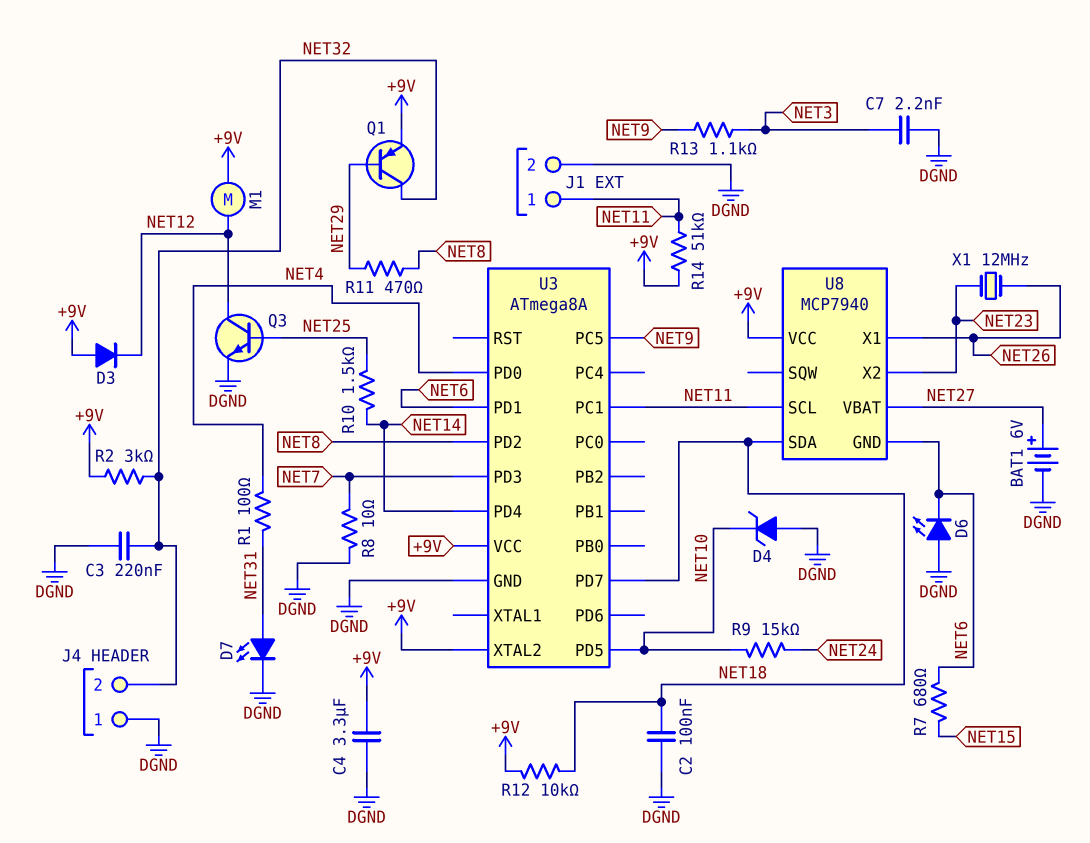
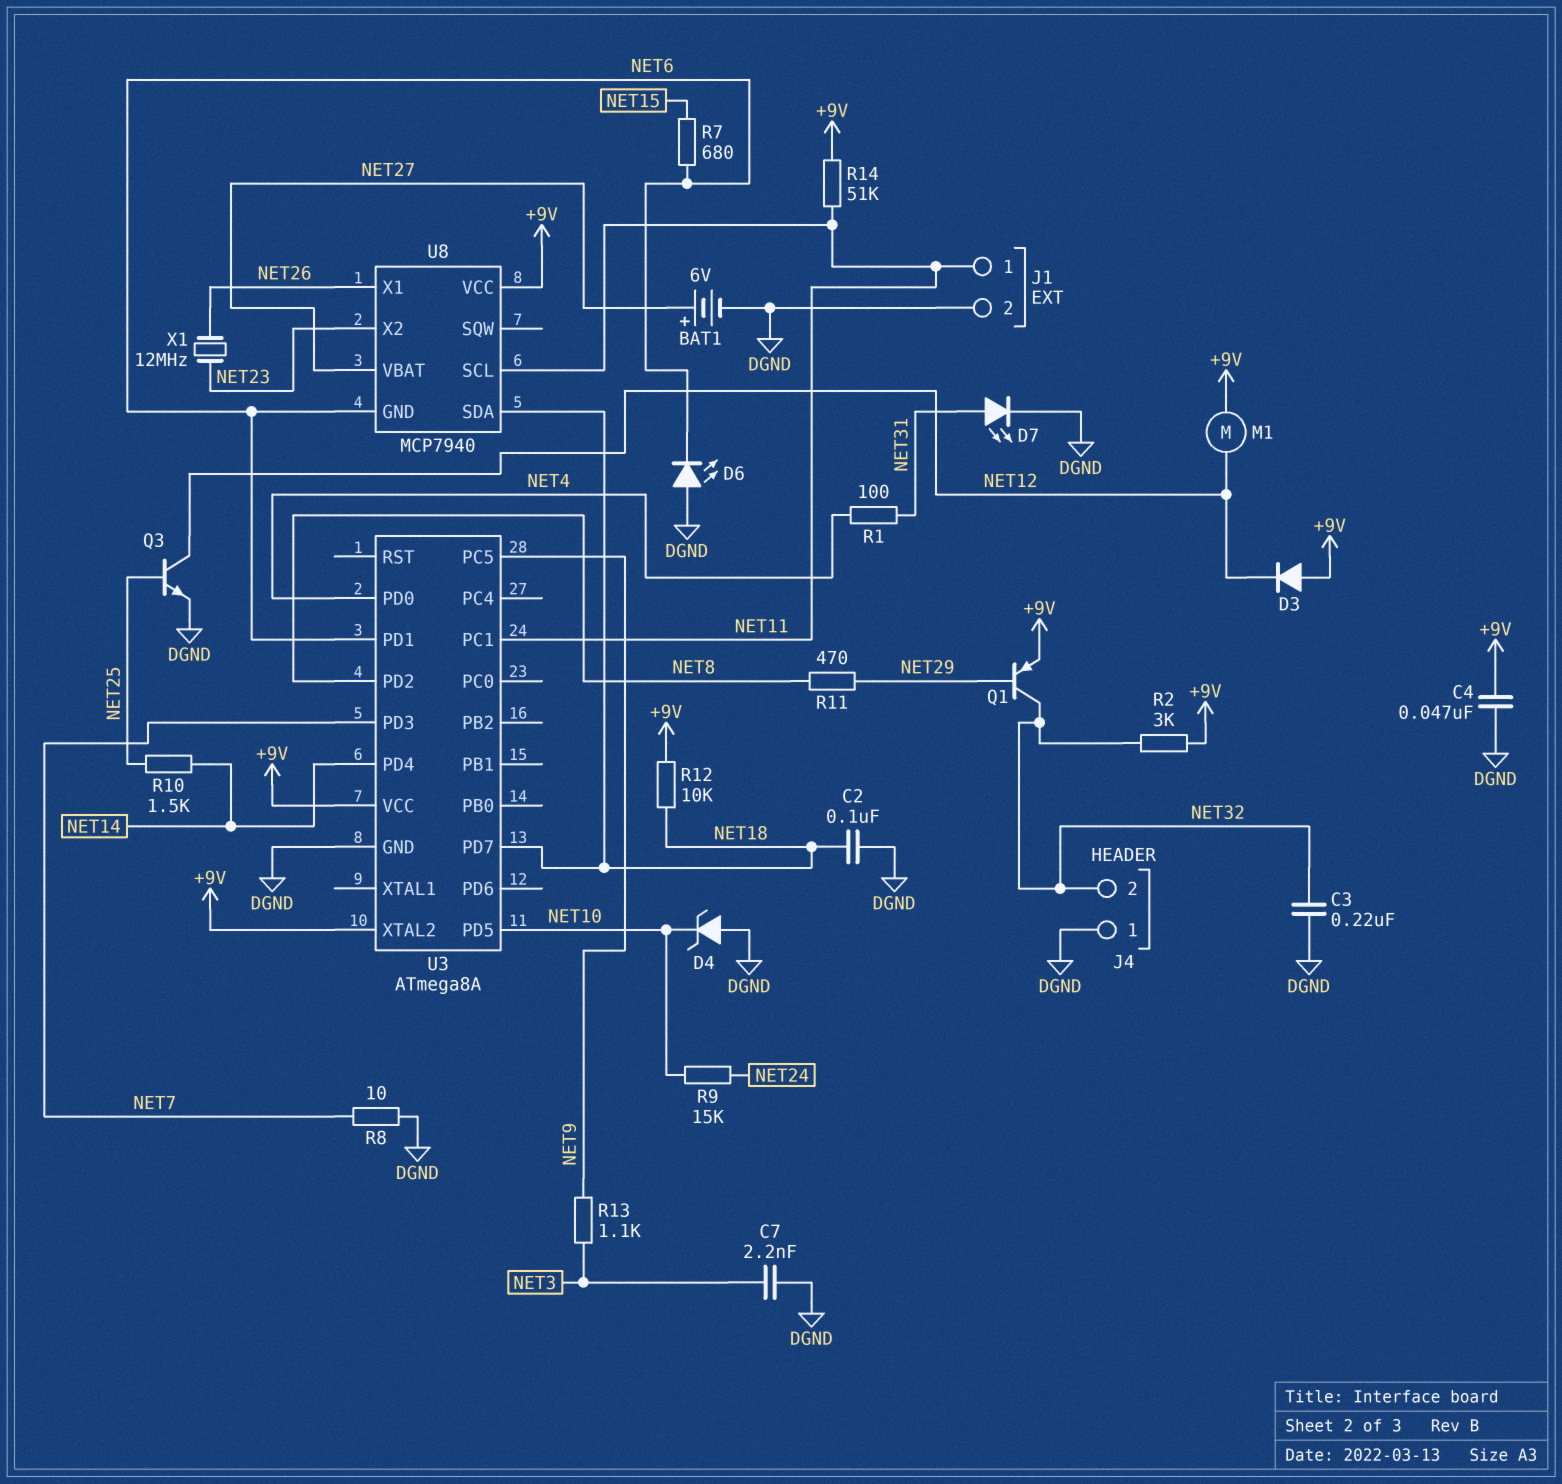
C4: 3.3uF (+9V, DGND) -> 47nF (+9V, DGND)

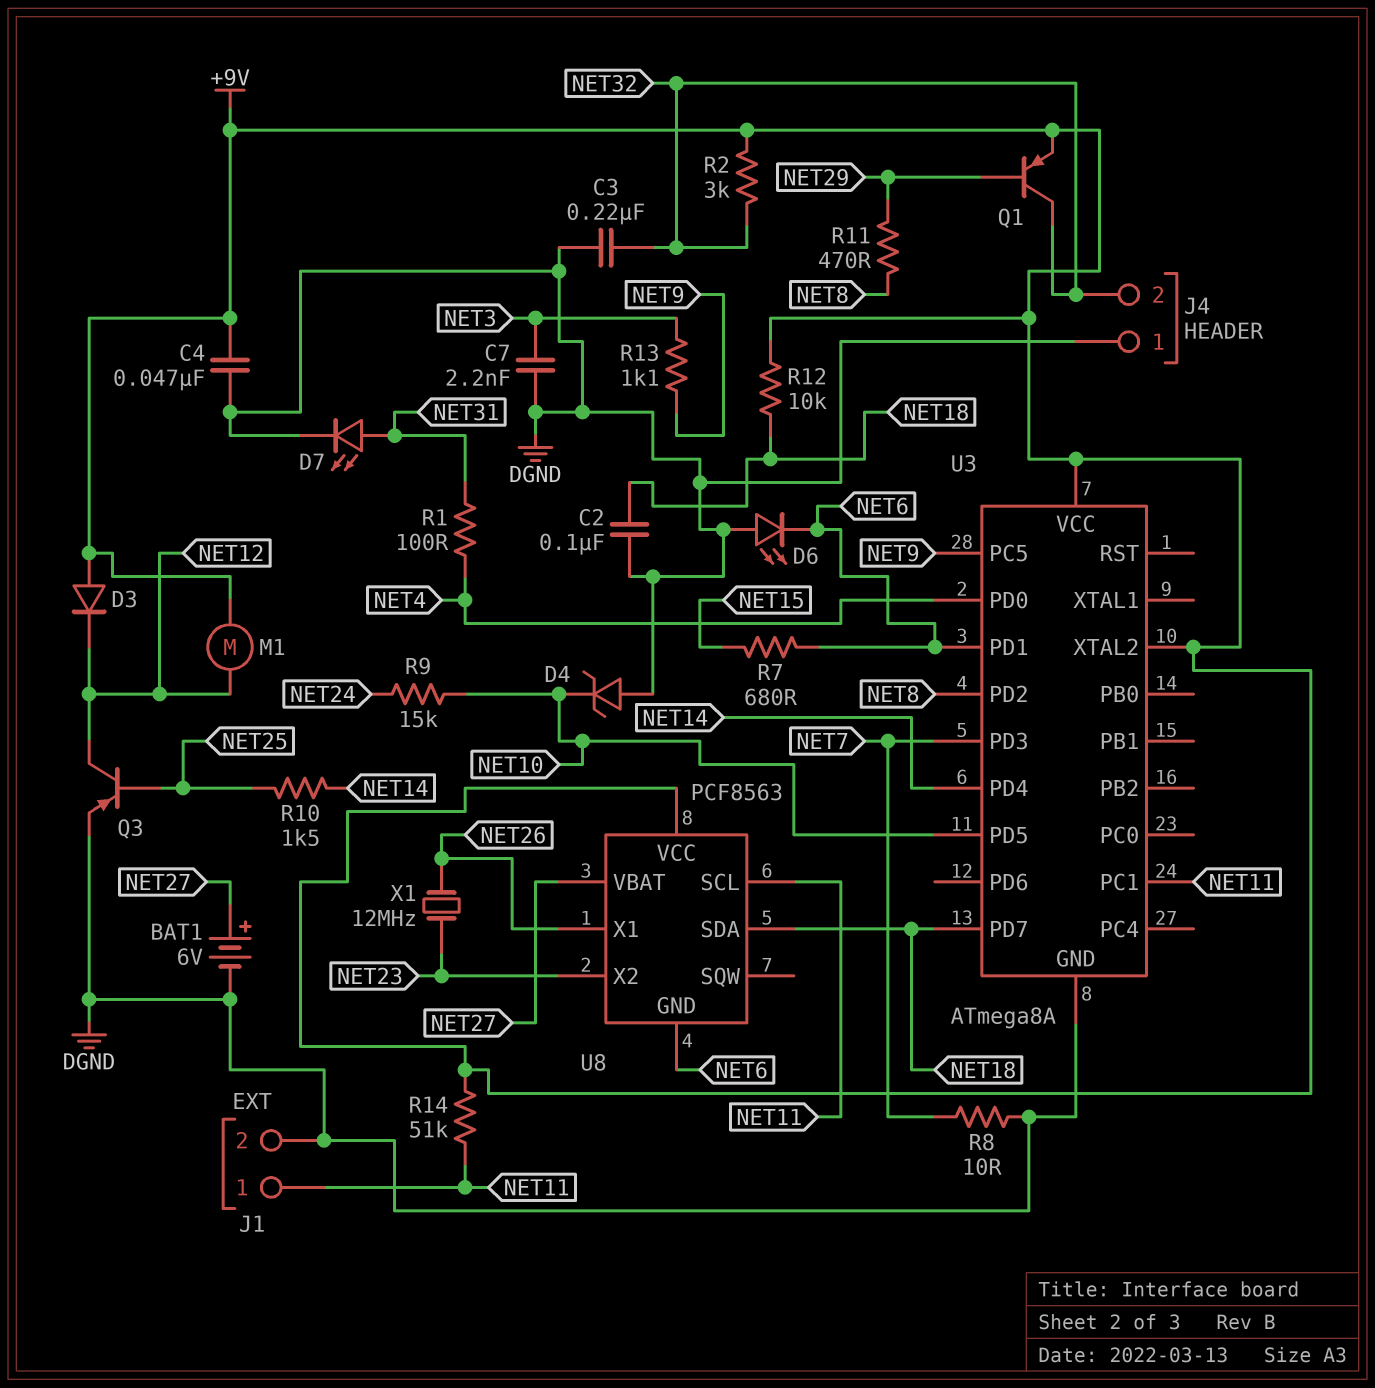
Q3: NPN (B NET25, C NET12, E DGND) -> PNP (B NET25, C NET12, E DGND)
U8: MCP7940 -> PCF8563

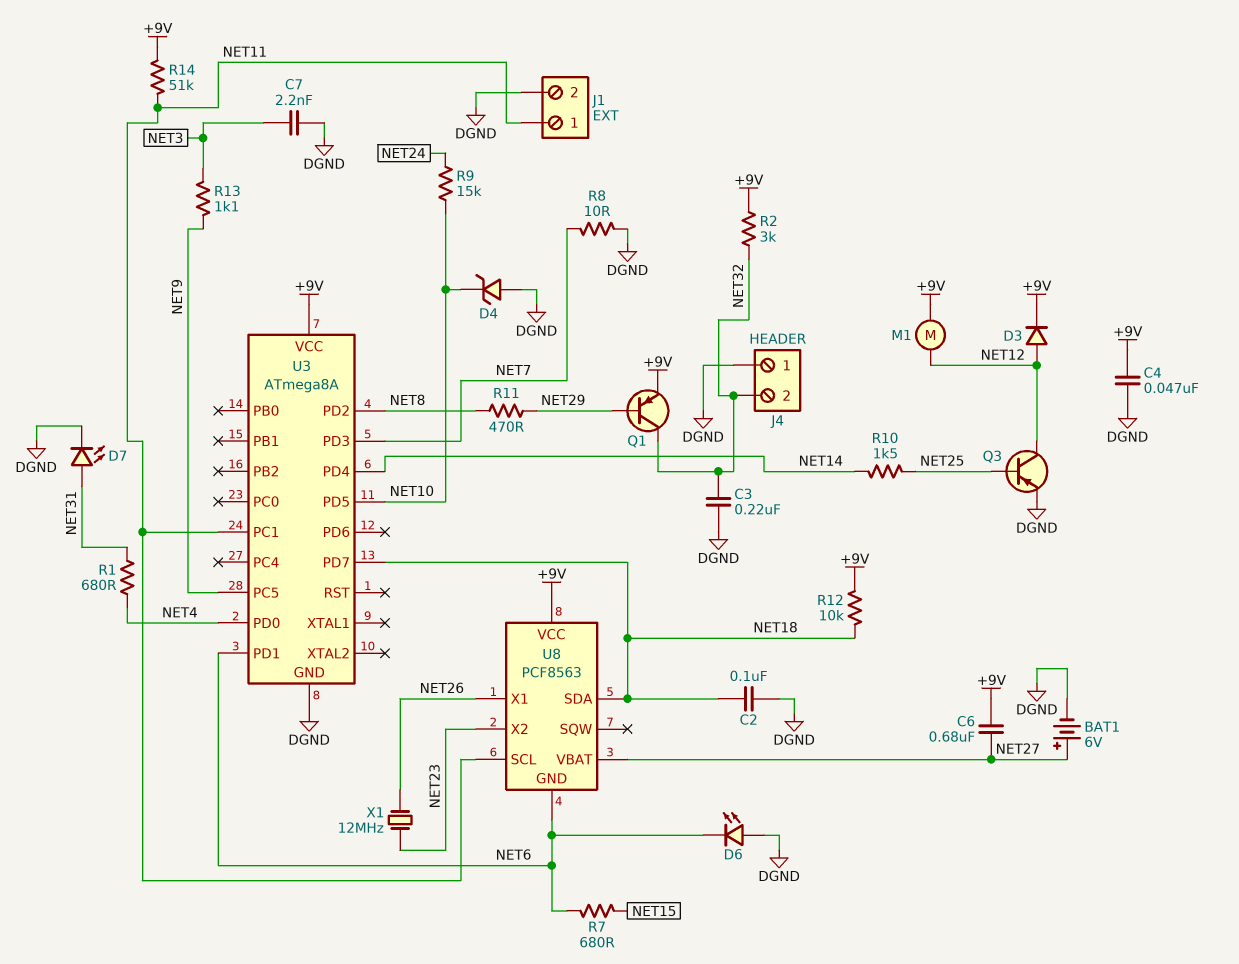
C6: none -> 680nF (+9V, NET27)
D3: diode (A +9V, K NET12) -> diode (A NET12, K +9V)
R1: 100 (NET4, NET31) -> 680 (NET4, NET31)
U3 pin XTAL2: +9V -> none

